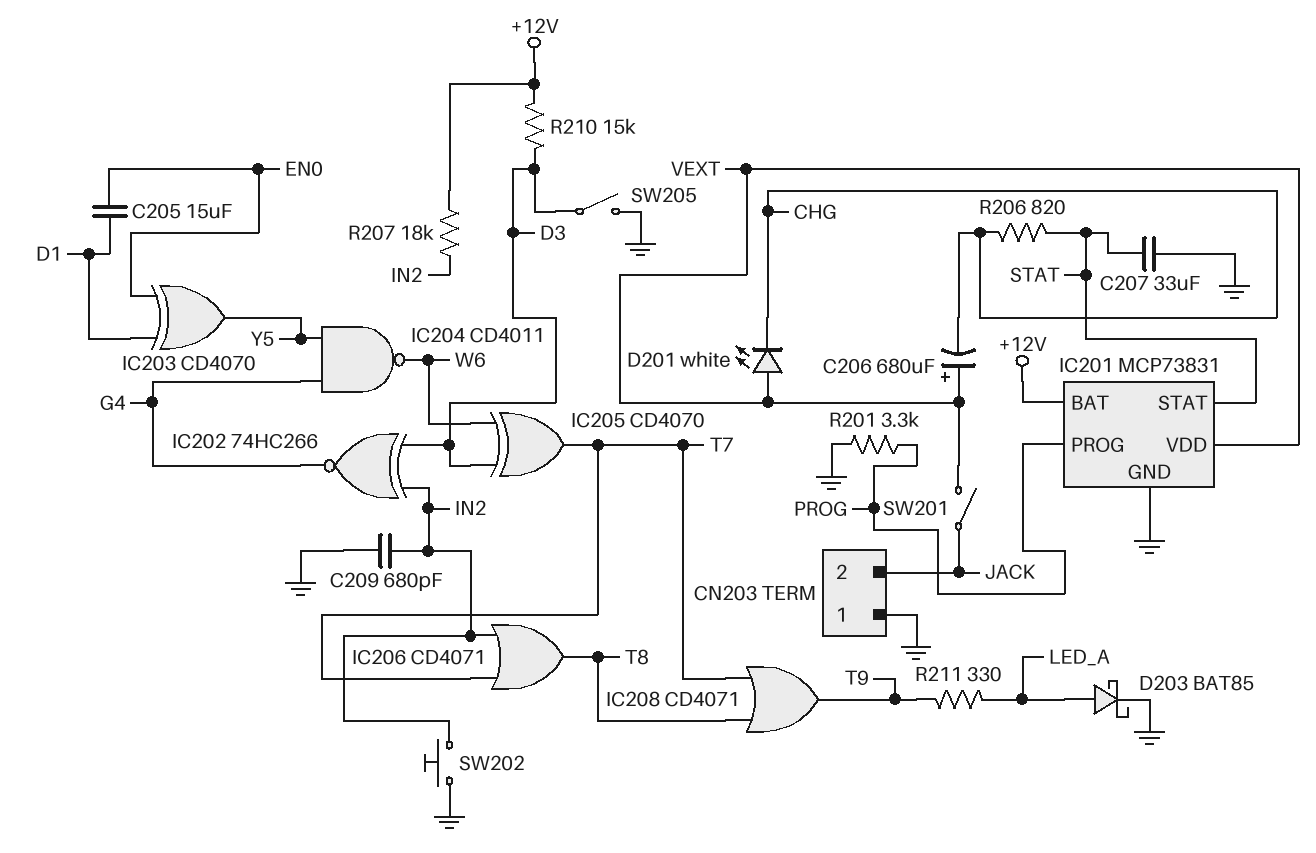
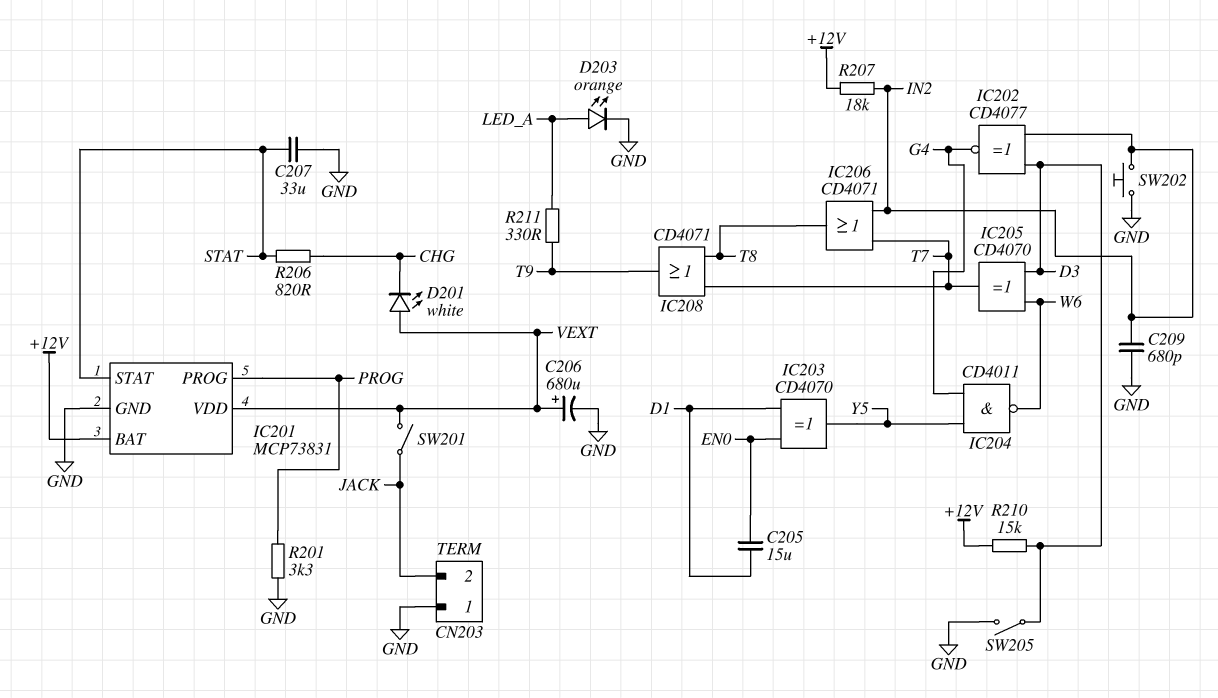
C206: 680uF (plus VEXT, minus CHG) -> 680uF (plus VEXT, minus GND)
D203: schottky BAT85 (A LED_A, K GND) -> LED orange (A LED_A, K GND)
IC202: XNOR 74HC266 (in D3, in IN2, out G4) -> XNOR CD4077 (in D3, in IN2, out G4)

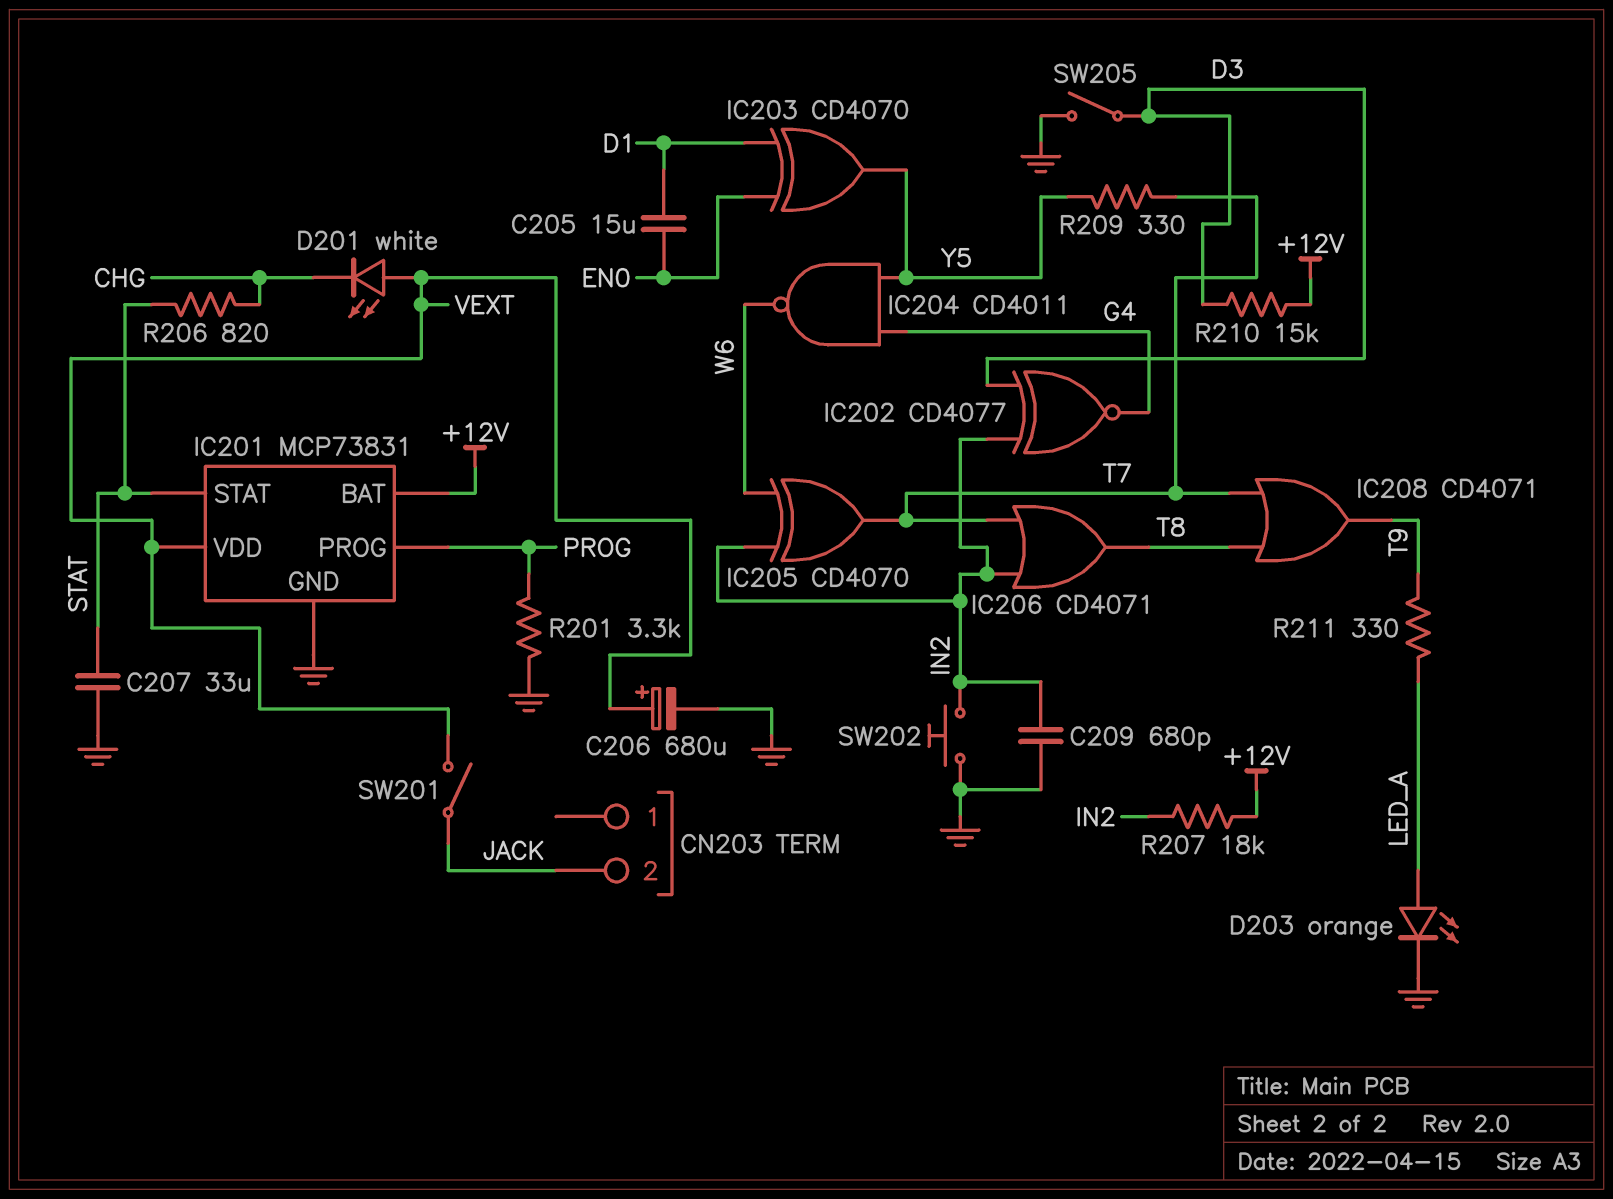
CN203 pin 1: GND -> none
IC205: XOR CD4070 (in D3, in W6, out T7) -> XOR CD4070 (in IN2, in W6, out T7)
R209: none -> 330 (T7, Y5)

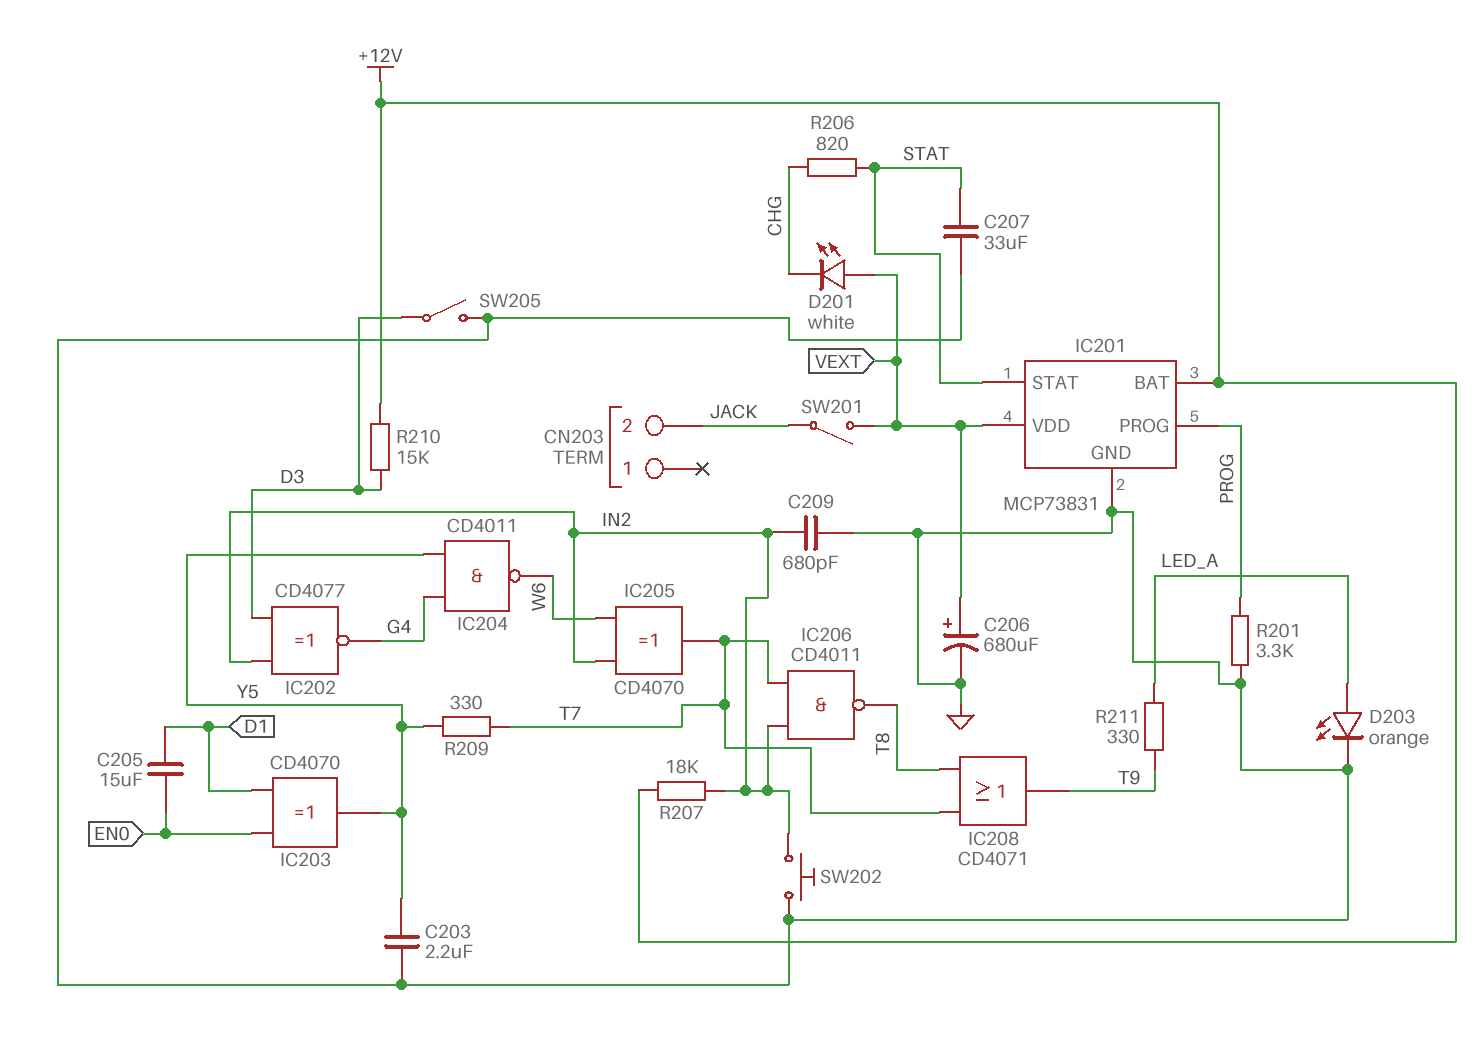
C203: none -> 2.2uF (GND, Y5)
IC206: OR CD4071 (in IN2, in T7, out T8) -> NAND CD4011 (in IN2, in T7, out T8)

